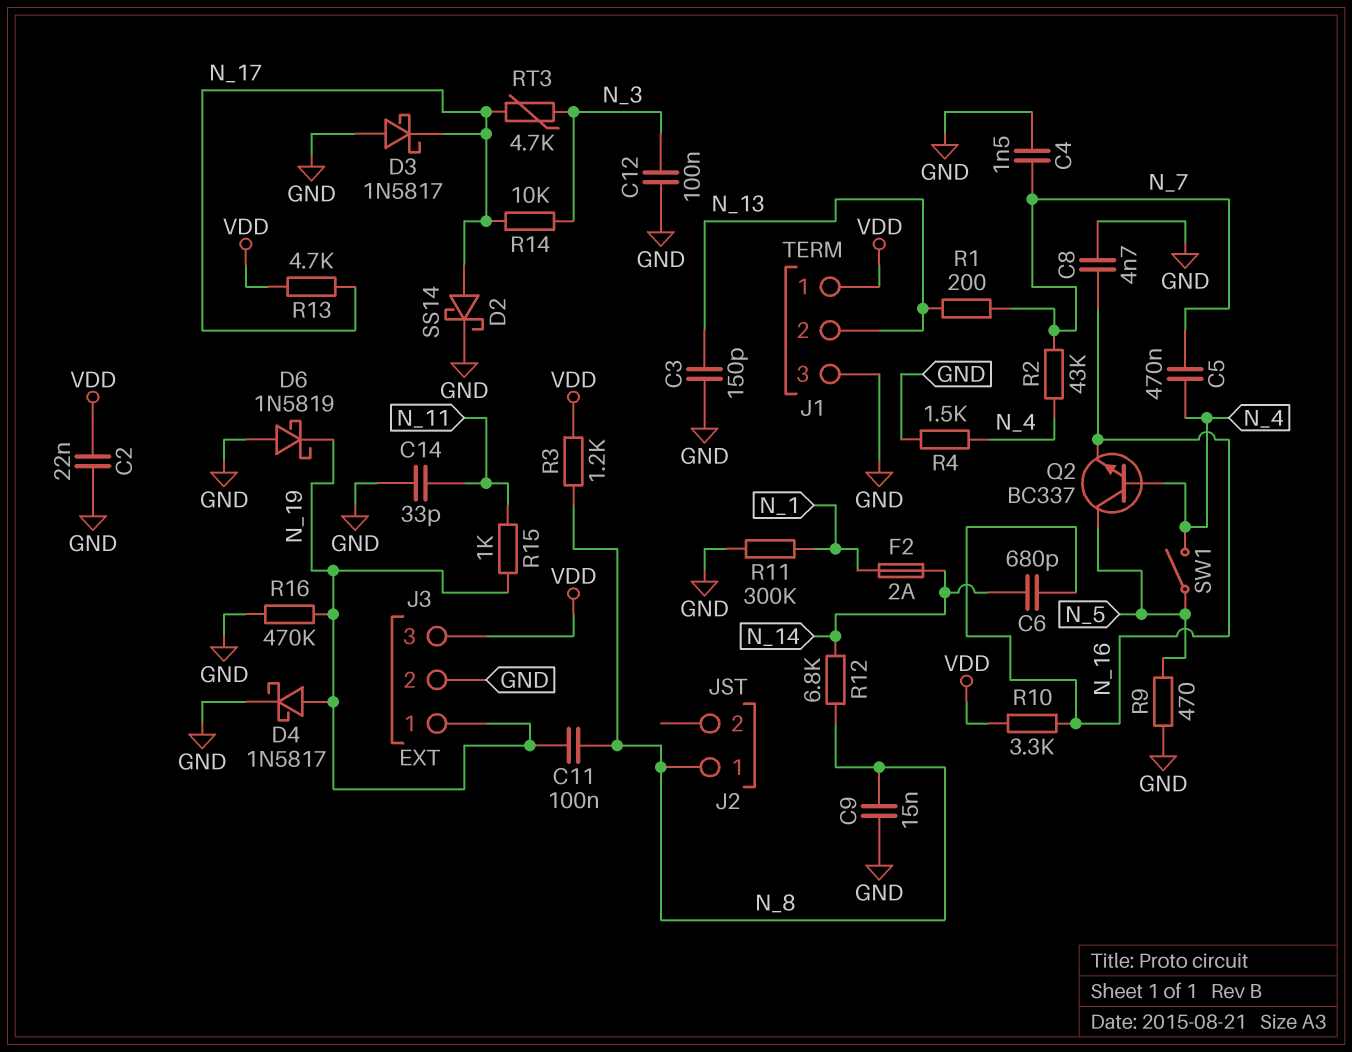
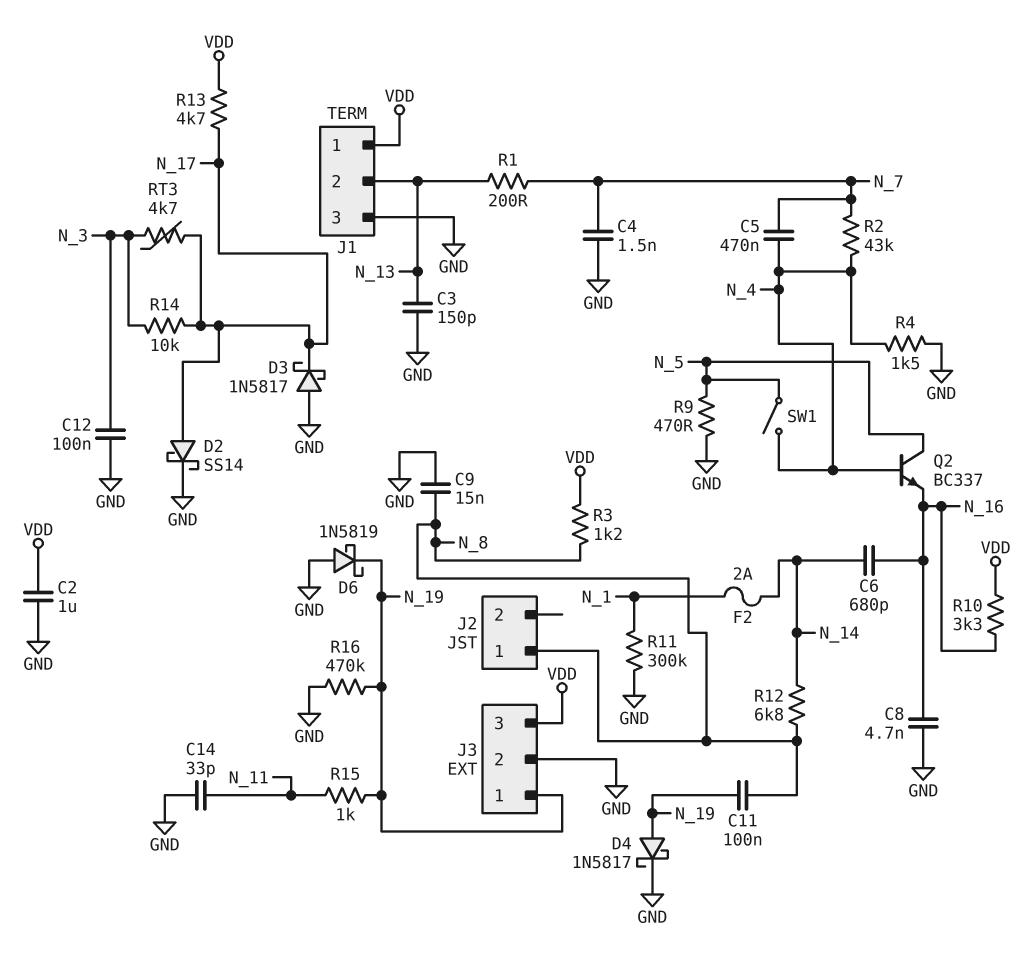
C2: 22nF (GND, VDD) -> 1uF (GND, VDD)

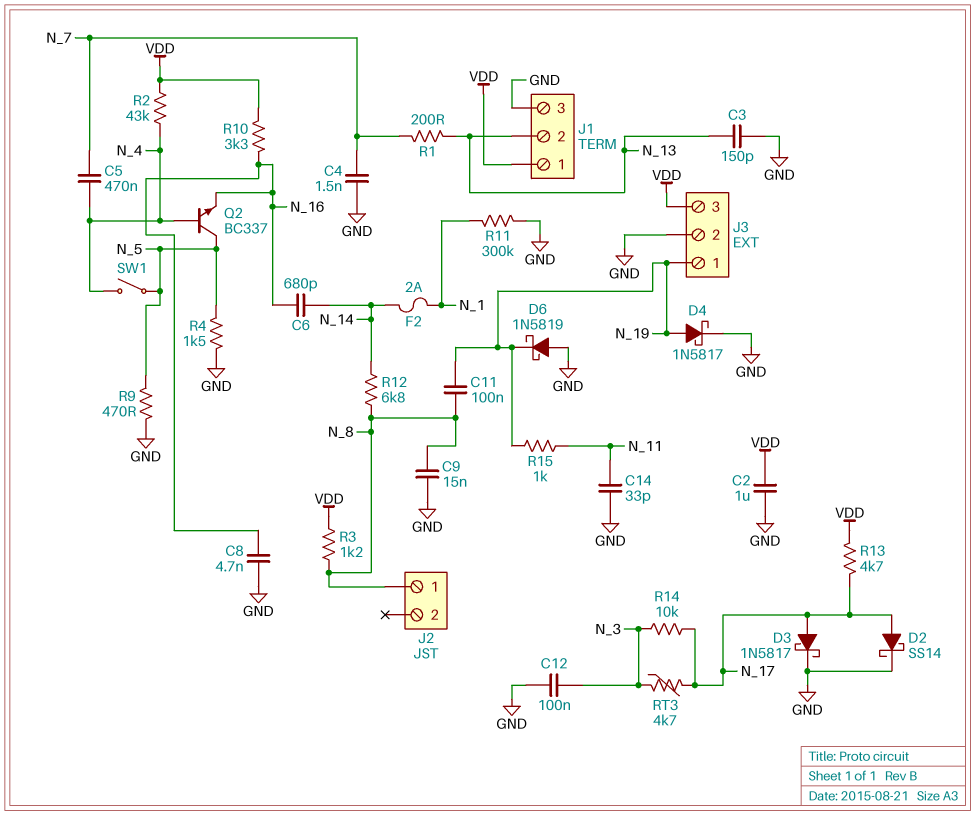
D3: schottky 1N5817 (A GND, K N_17) -> schottky 1N5817 (A N_17, K GND)
R2: 43k (N_4, N_7) -> 43k (N_4, VDD)
R4: 1.5k (GND, N_4) -> 1.5k (GND, N_5)
R16: 470k (GND, N_19) -> none

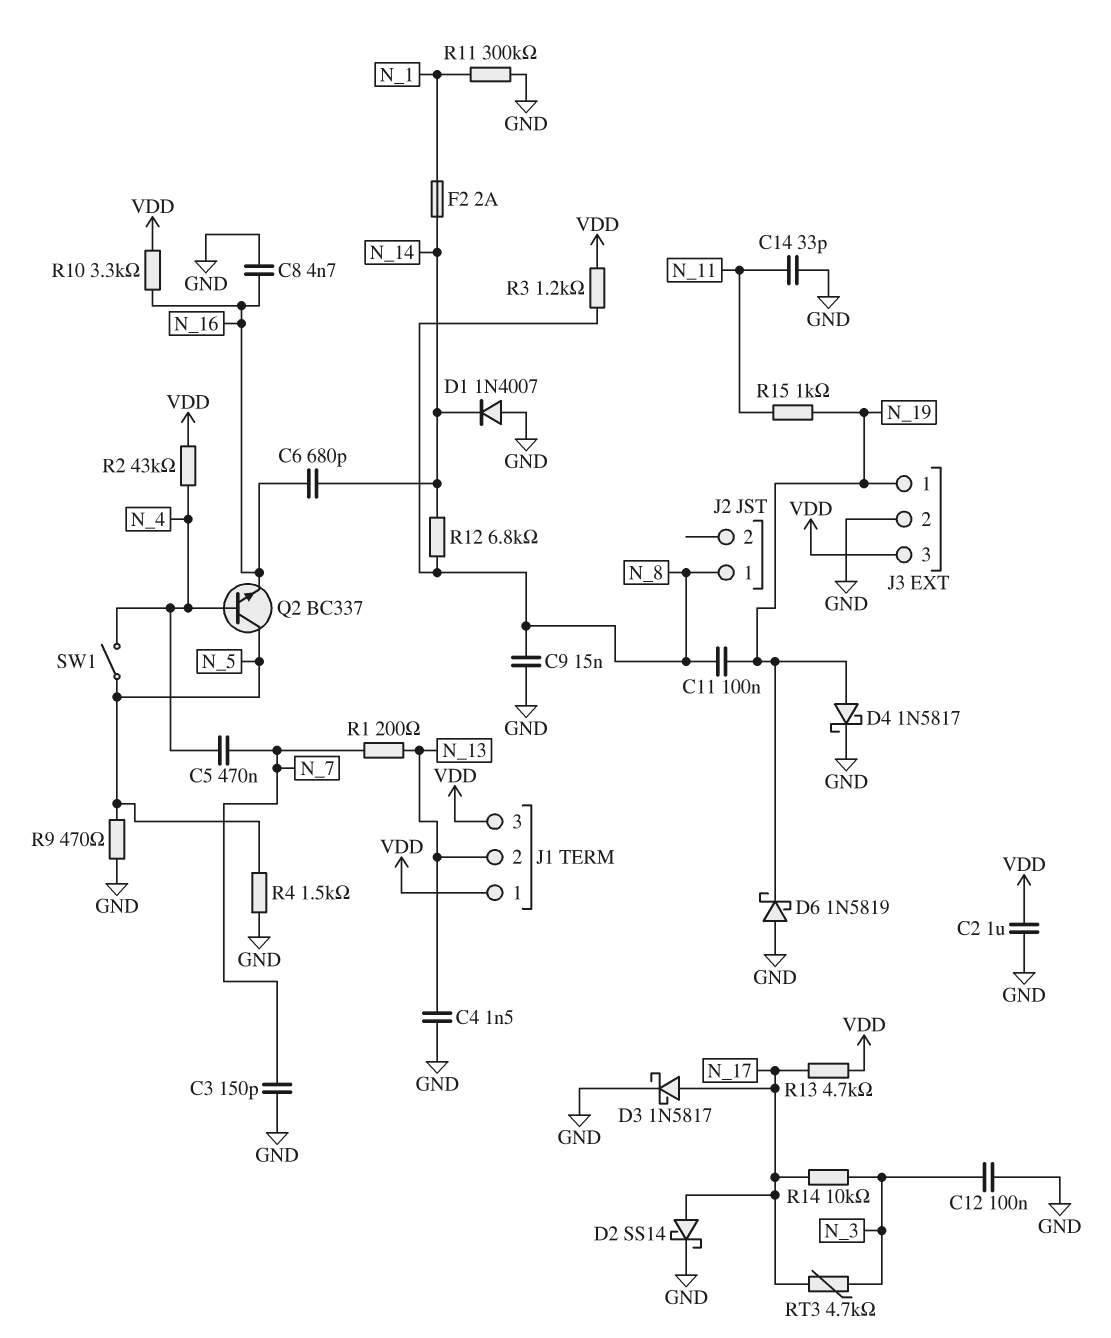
C3: 150pF (GND, N_13) -> 150pF (GND, N_7)
C4: 1.5nF (GND, N_7) -> 1.5nF (GND, N_13)
D1: none -> diode 1N4007 (A GND, K N_14)
J1 pin 3: GND -> VDD

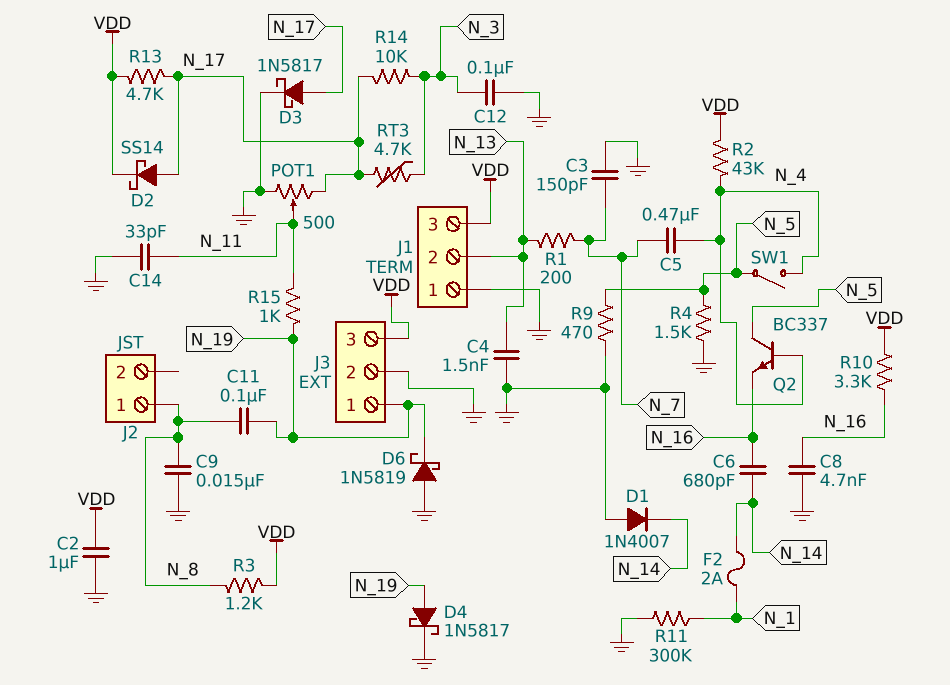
D2: schottky SS14 (A N_17, K GND) -> schottky SS14 (A N_17, K VDD)
J1 pin 1: VDD -> GND
POT1: none -> 500 (GND, N_17, wiper N_11)
R12: 6.8k (N_8, N_14) -> none

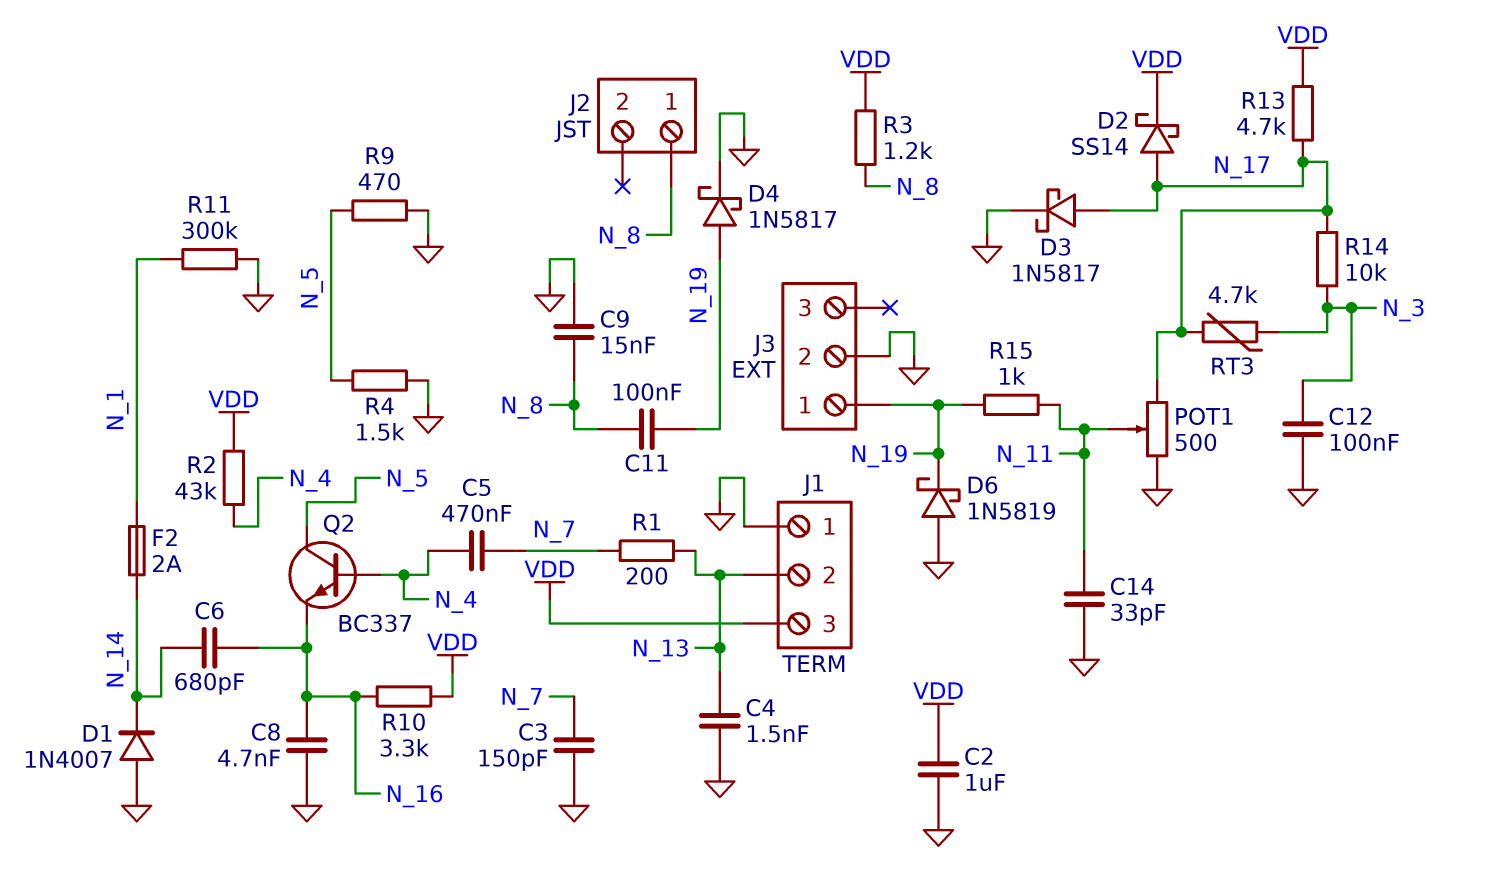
J3 pin 3: VDD -> none
SW1: switch (N_4, N_5) -> none

